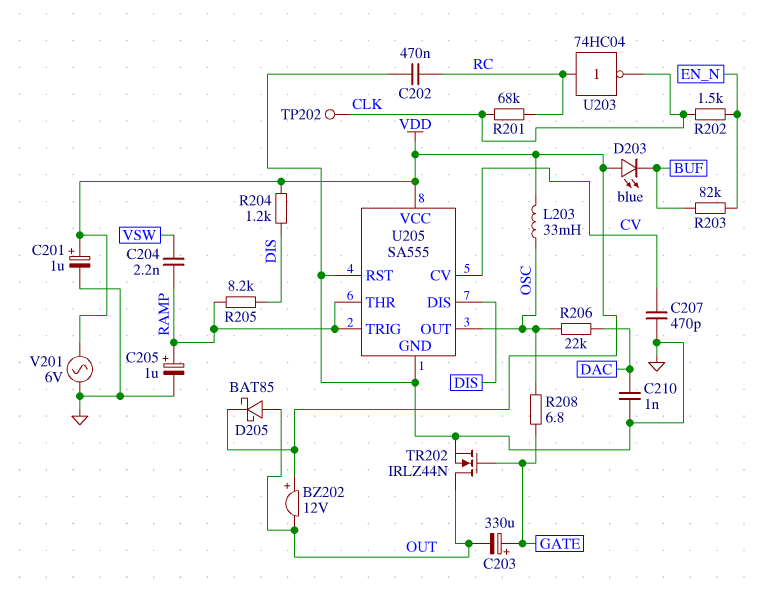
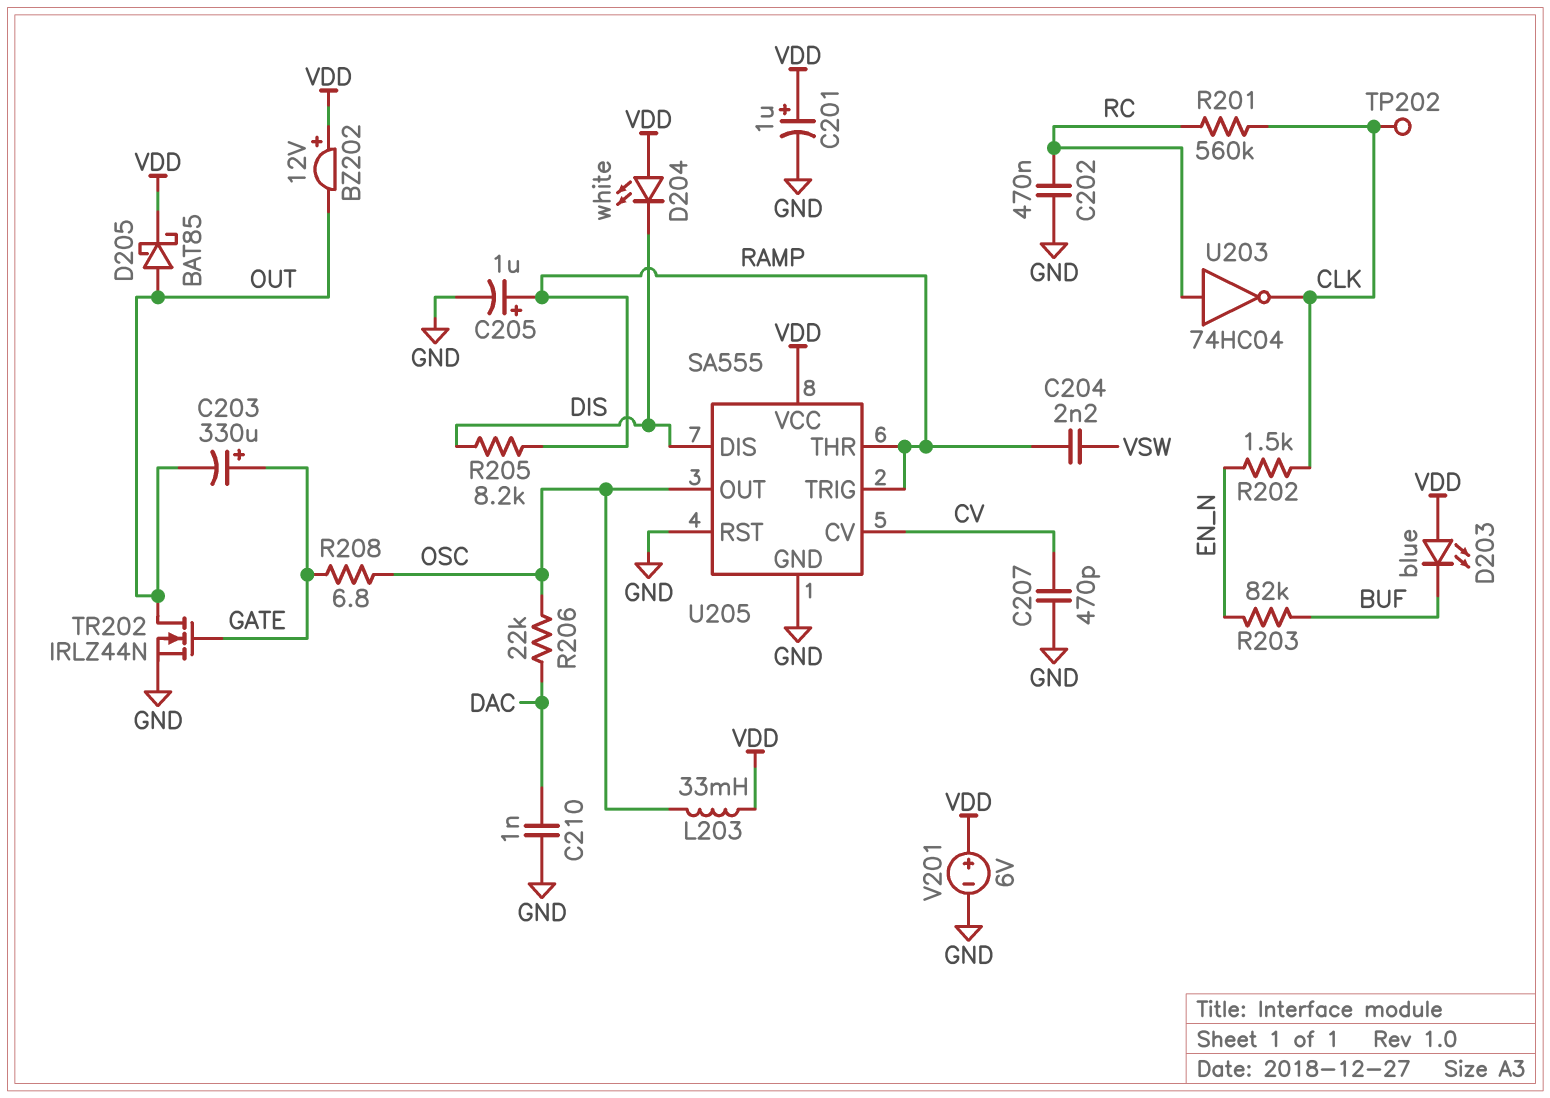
D204: none -> LED white (A VDD, K DIS)
R201: 68k (CLK, RC) -> 560k (CLK, RC)
R204: 1.2k (DIS, VDD) -> none
V201: AC 6V (GND, VDD) -> 6V (plus VDD, minus GND)

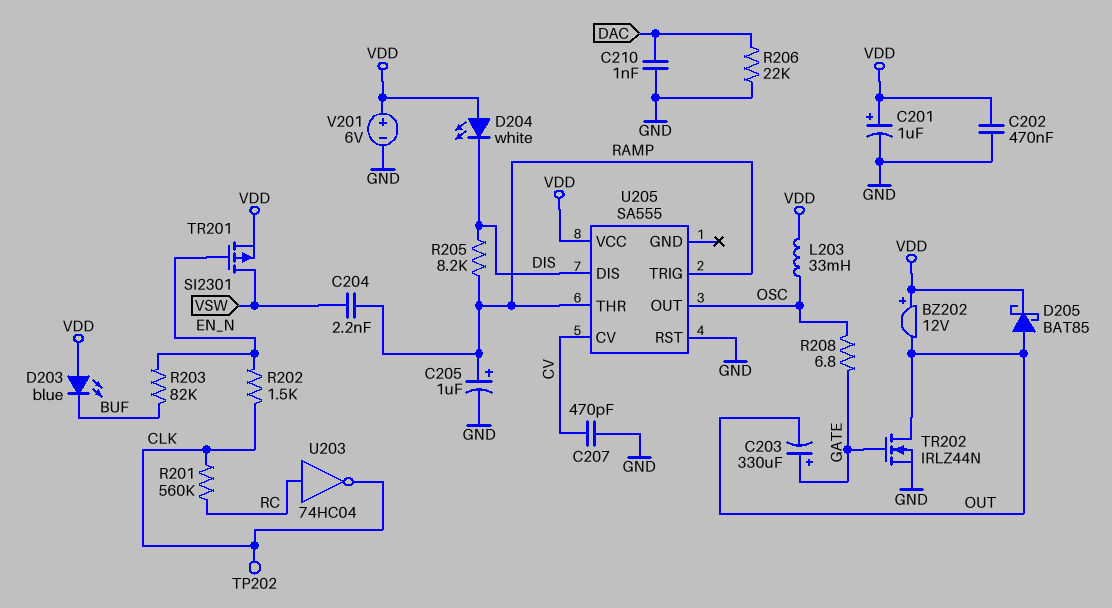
C202: 470nF (GND, RC) -> 470nF (GND, VDD)
R206: 22k (DAC, OSC) -> 22k (DAC, GND)
TR201: none -> PMOS SI2301 (G EN_N, D VSW, S VDD)
U205 pin GND: GND -> none

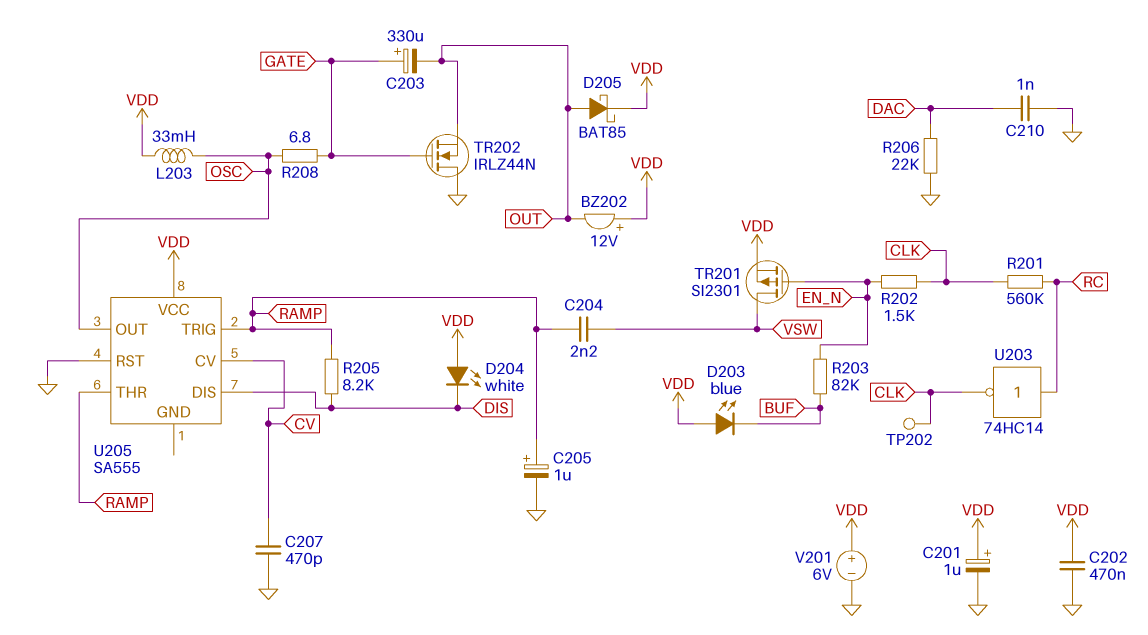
TR202: NMOS IRLZ44N (G GATE, D OUT, S GND) -> NMOS IRLZ44N (G GATE, D GND, S OUT)
U203: NOT 74HC04 (in RC, out CLK) -> NOT 74HC14 (in RC, out CLK)

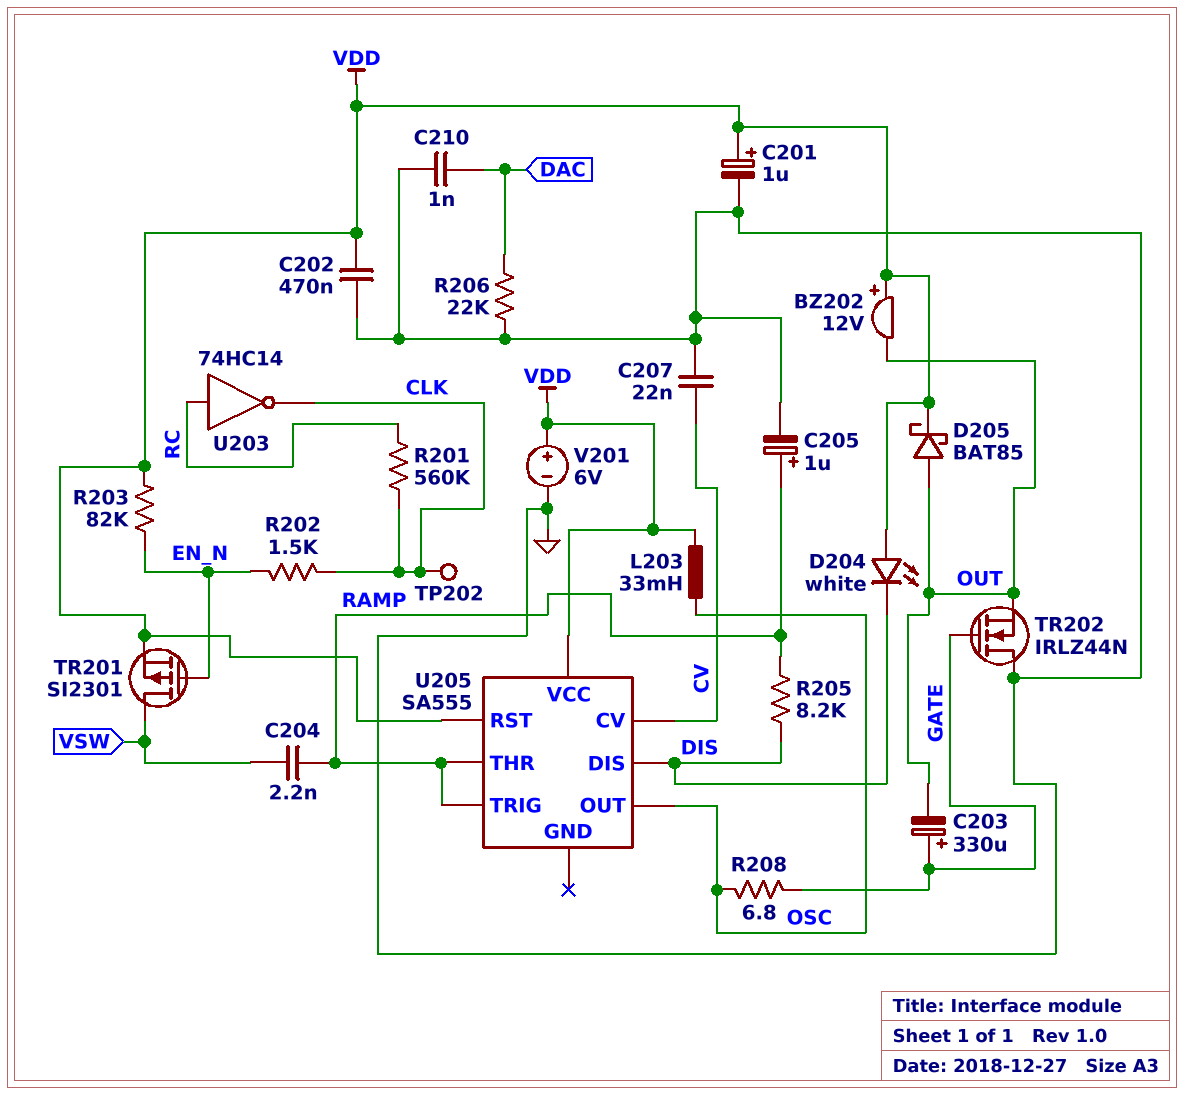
C207: 470pF (CV, GND) -> 22nF (CV, GND)
D203: LED blue (A VDD, K BUF) -> none
R203: 82k (BUF, EN_N) -> 82k (EN_N, VDD)
U205 pin RST: GND -> VDD

